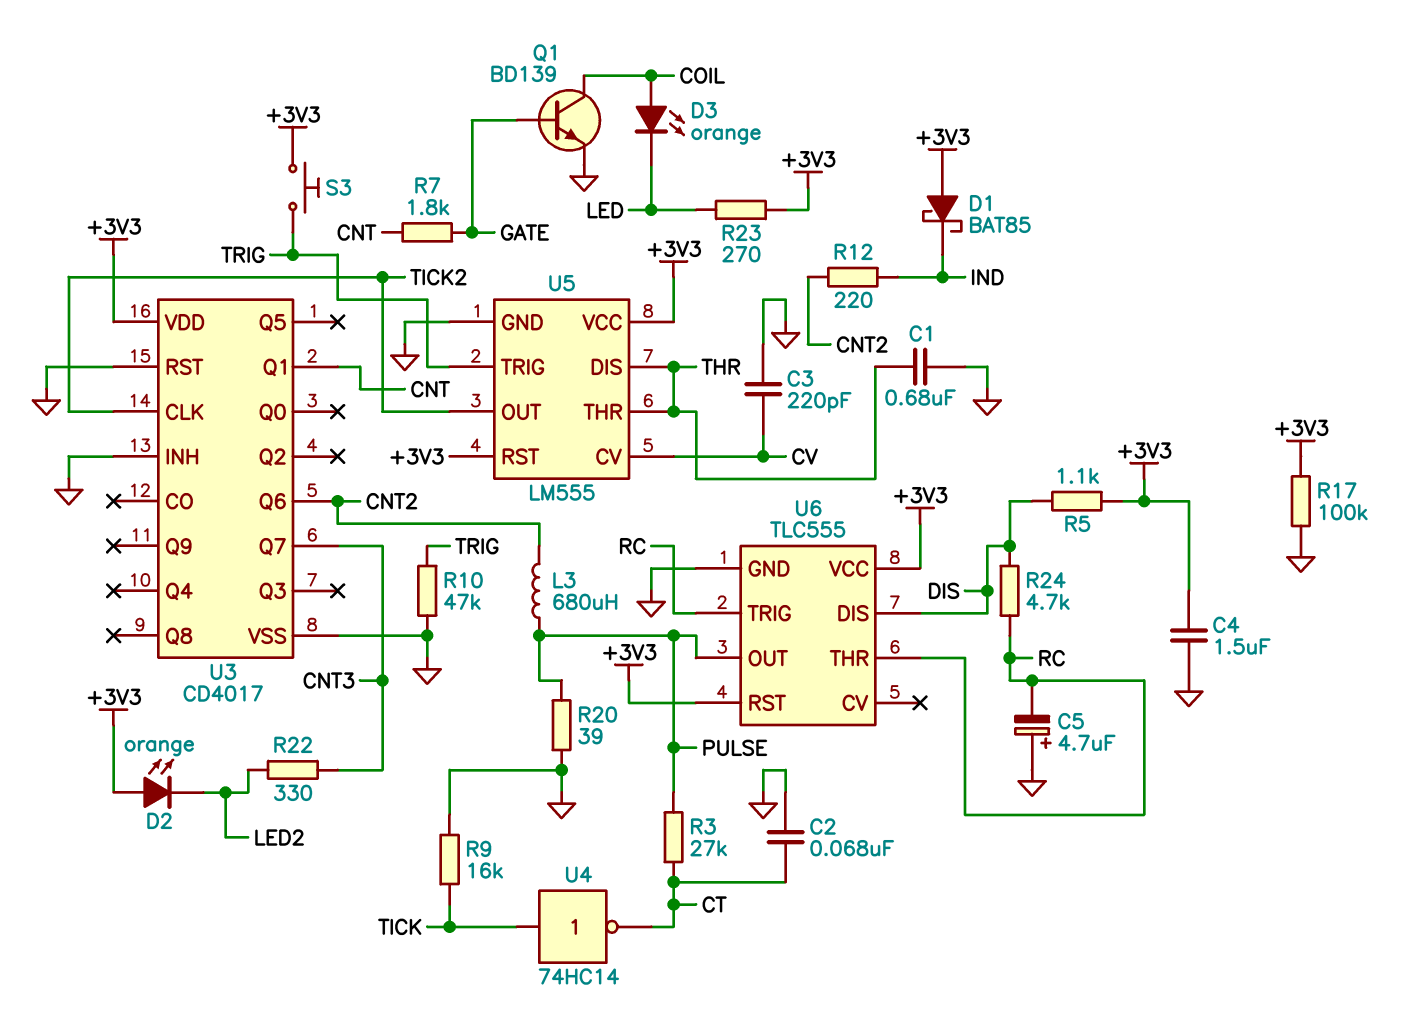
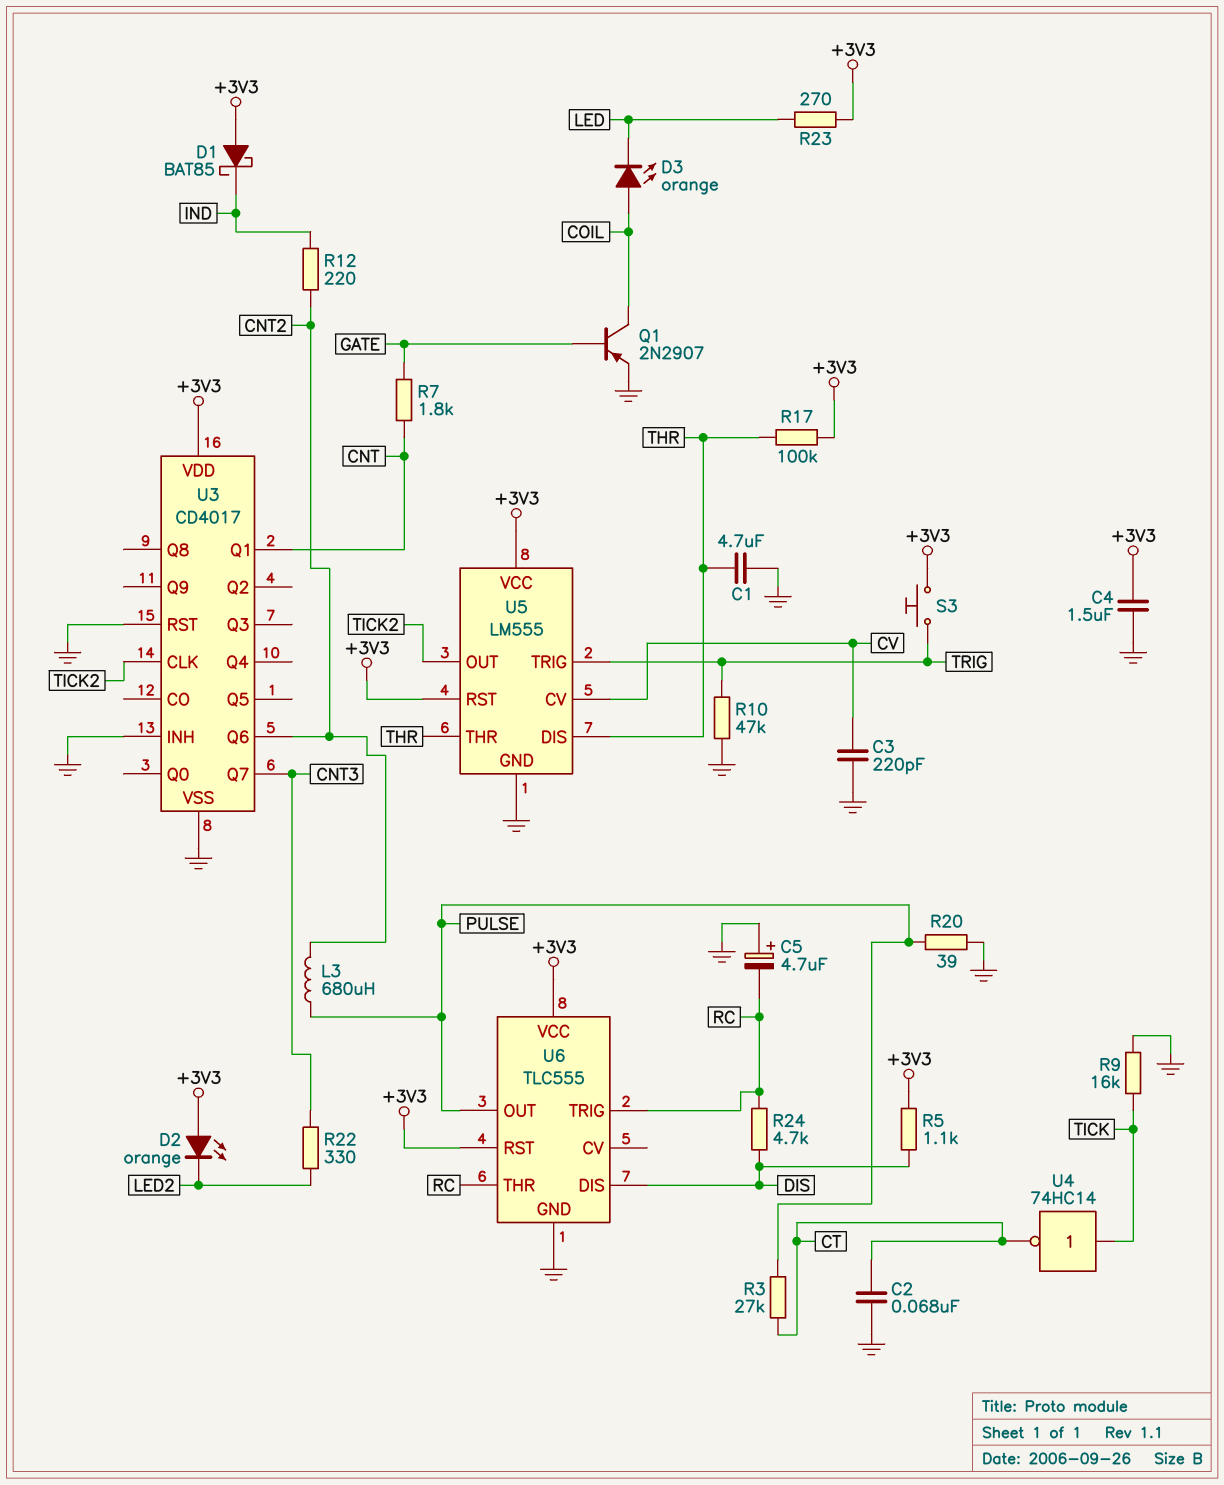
C1: 680nF (GND, THR) -> 4.7uF (GND, THR)
Q1: NPN BD139 (B GATE, C COIL, E GND) -> PNP 2N2907 (B GATE, C COIL, E GND)
R17: 100k (+3V3, GND) -> 100k (+3V3, THR)

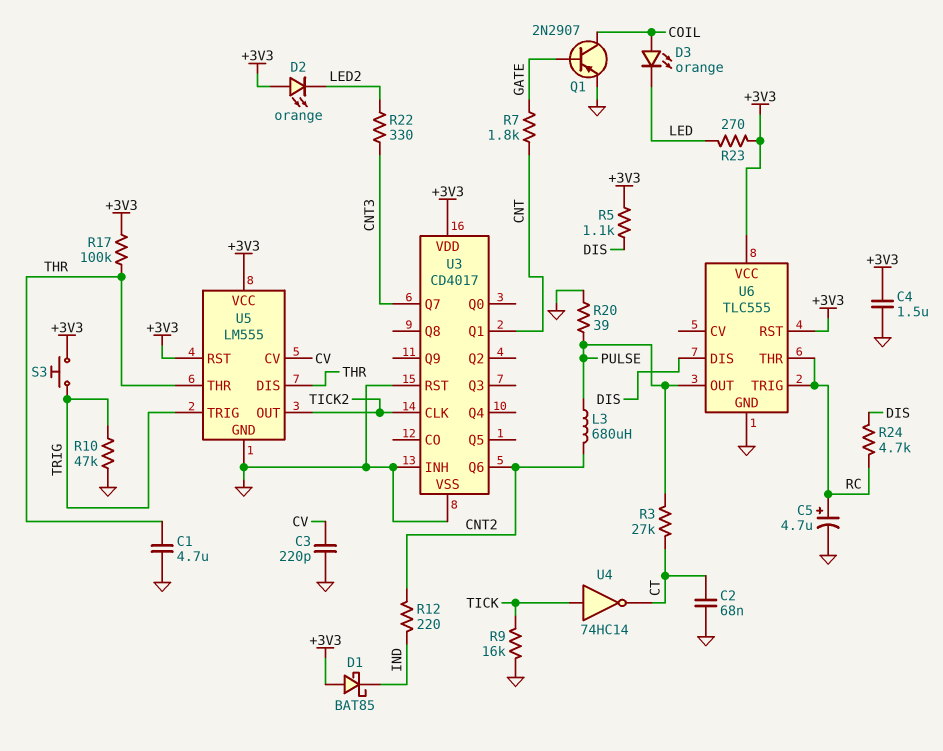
C5: 4.7uF (plus GND, minus RC) -> 4.7uF (plus RC, minus GND)

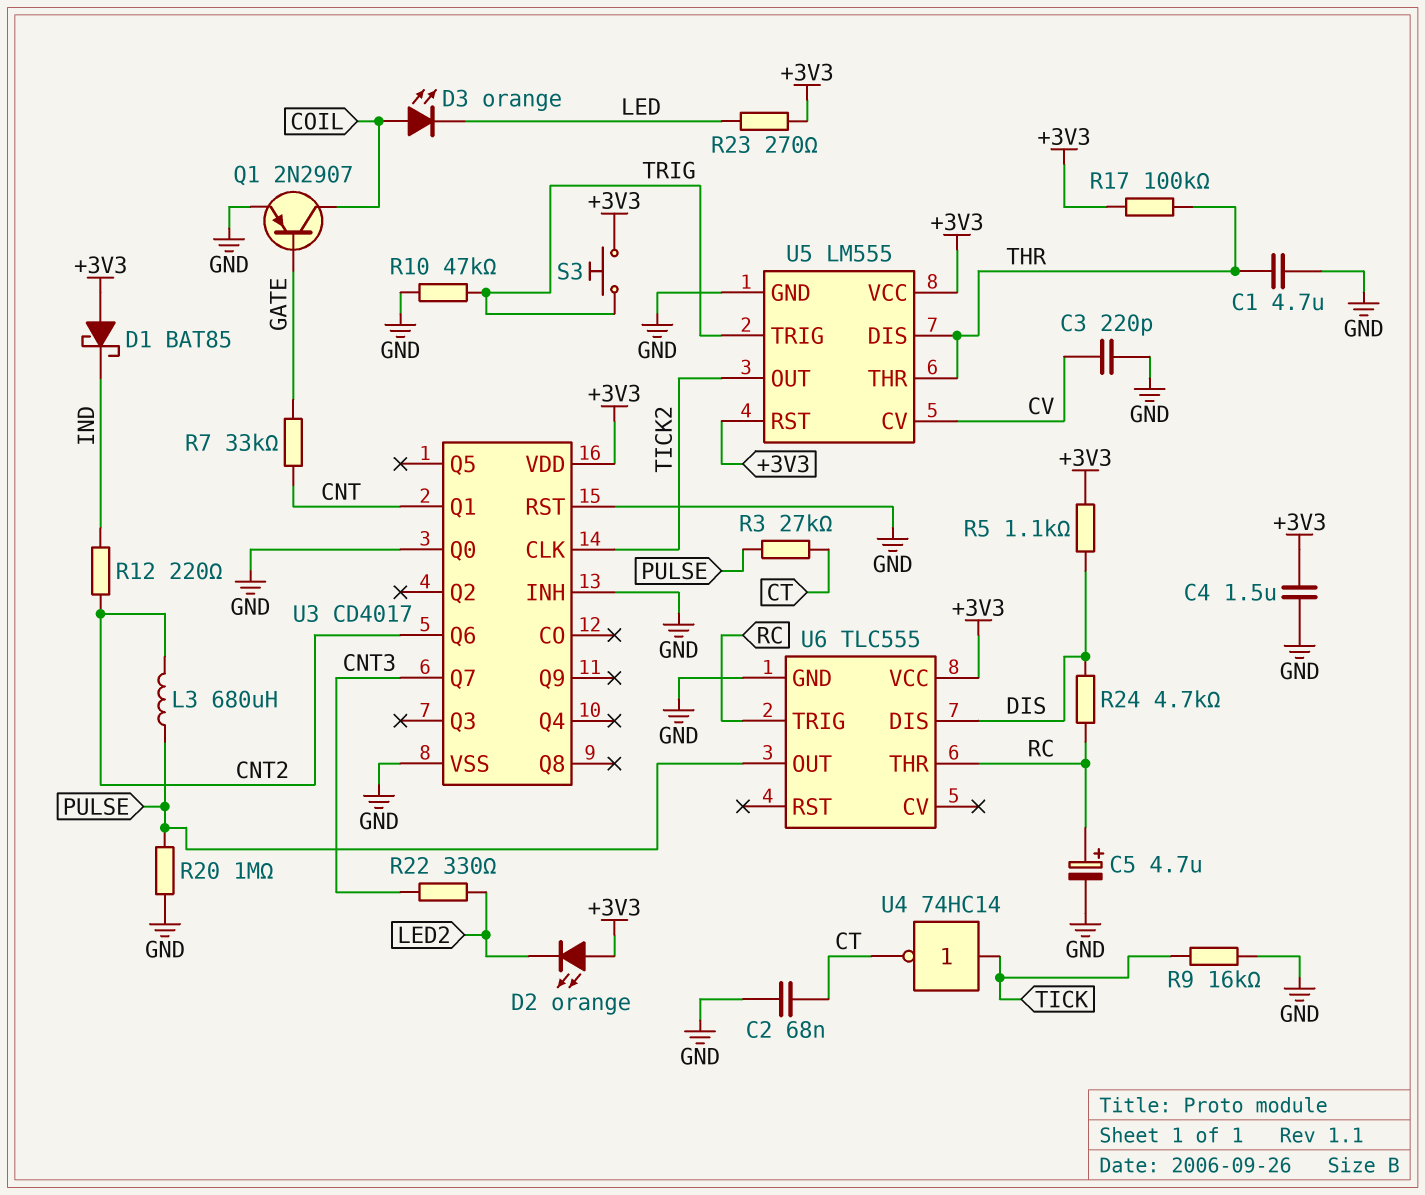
R7: 1.8k (CNT, GATE) -> 33k (CNT, GATE)
R20: 39 (GND, PULSE) -> 1M (GND, PULSE)
U3 pin Q0: none -> GND
U6 pin RST: +3V3 -> none

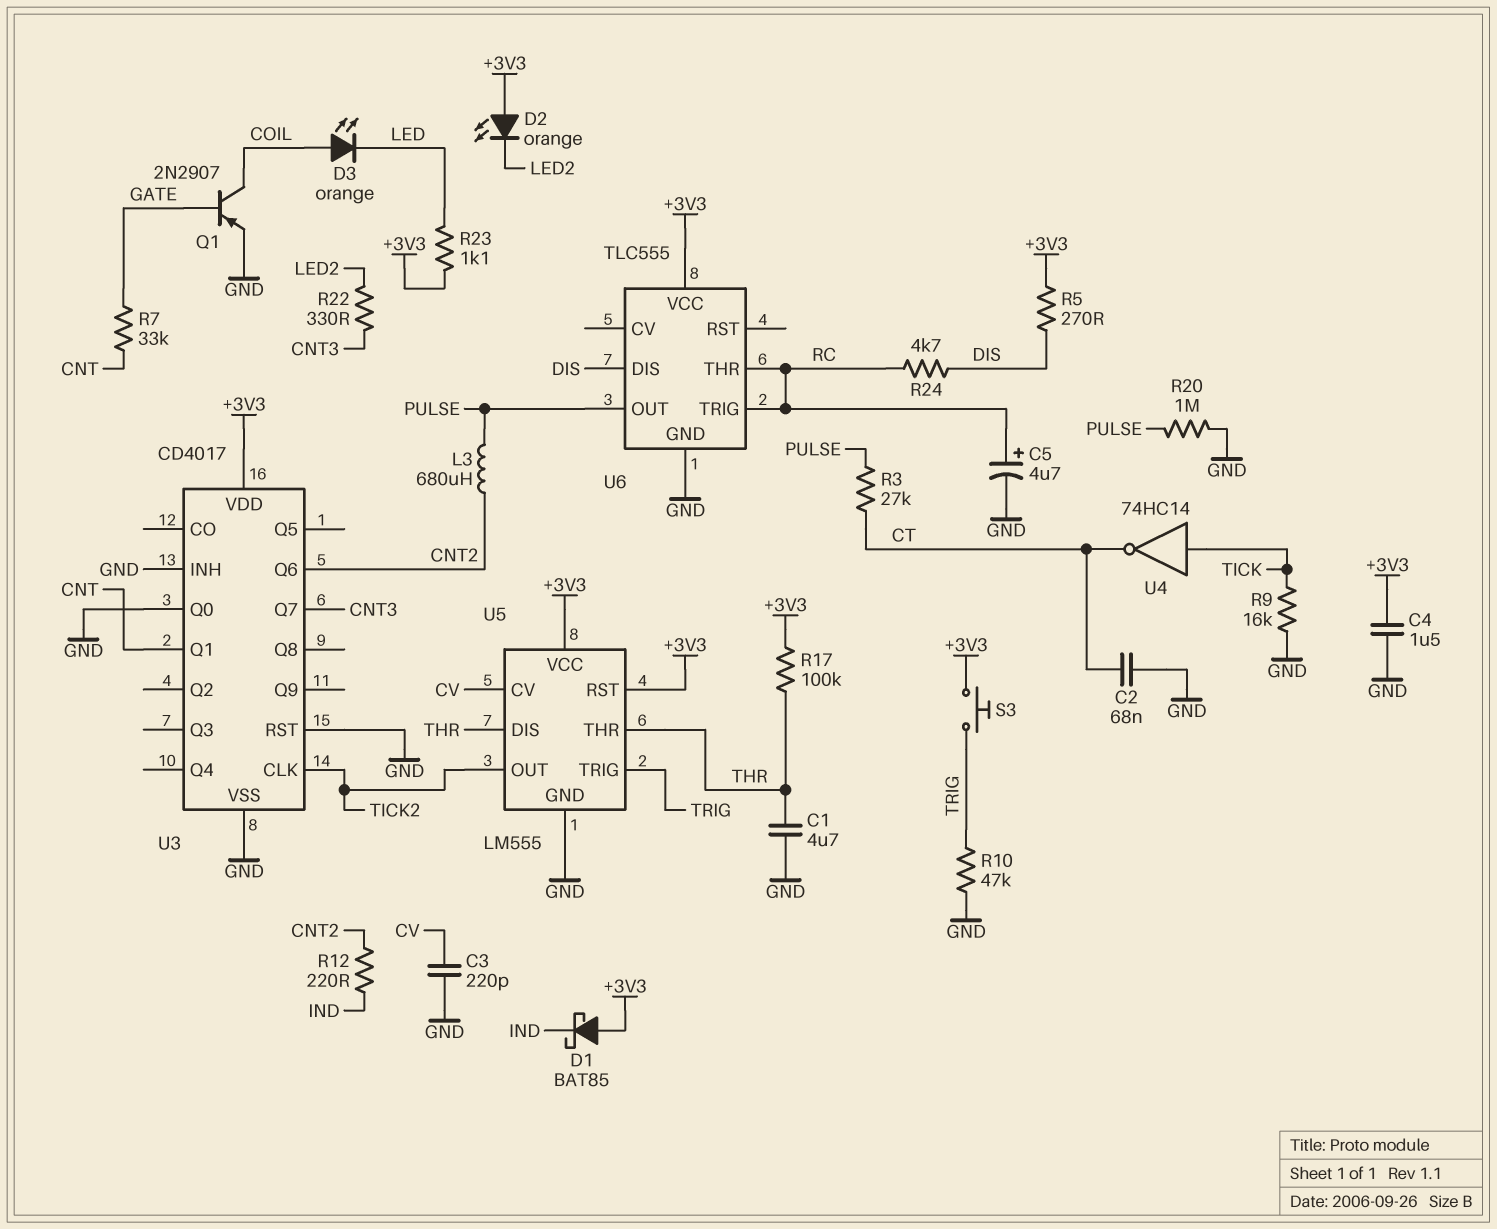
R5: 1.1k (+3V3, DIS) -> 270 (+3V3, DIS)
R23: 270 (+3V3, LED) -> 1.1k (+3V3, LED)

